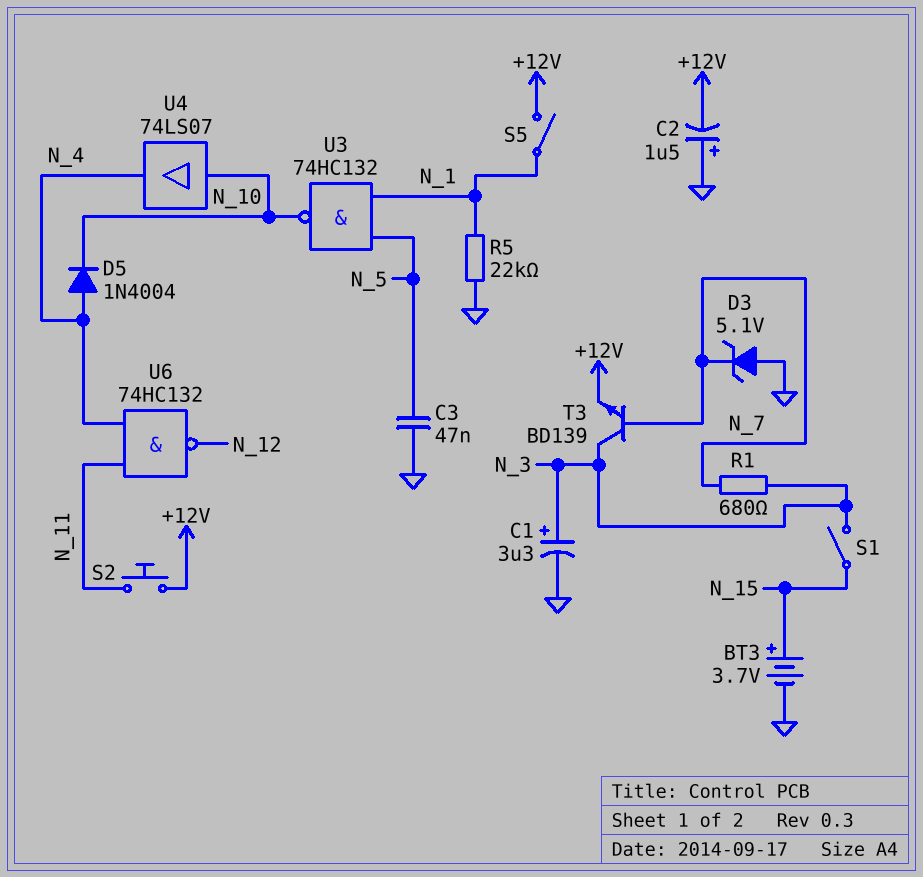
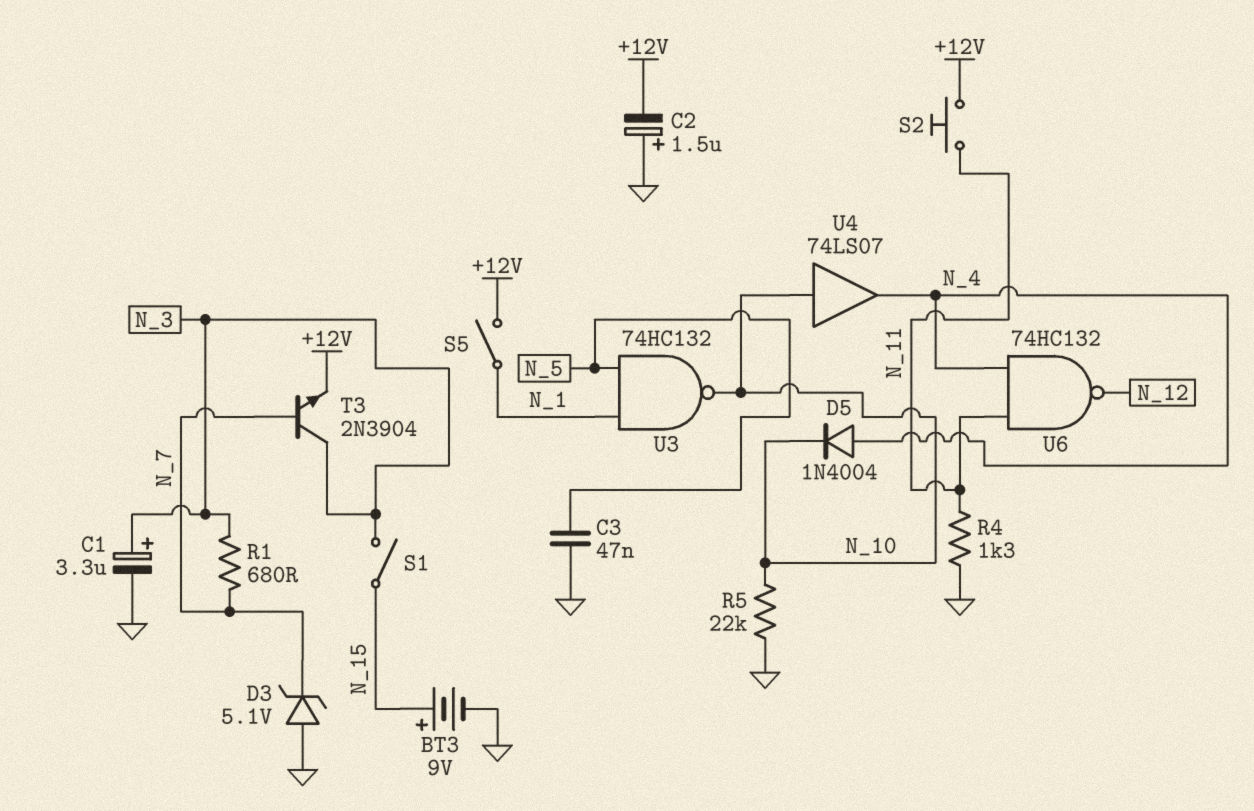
BT3: 3.7V (plus N_15, minus GND) -> 9V (plus N_15, minus GND)
R4: none -> 1.3k (GND, N_11)
R5: 22k (GND, N_1) -> 22k (GND, N_10)
T3: NPN BD139 (B N_7, C N_3, E +12V) -> NPN 2N3904 (B N_7, C N_3, E +12V)

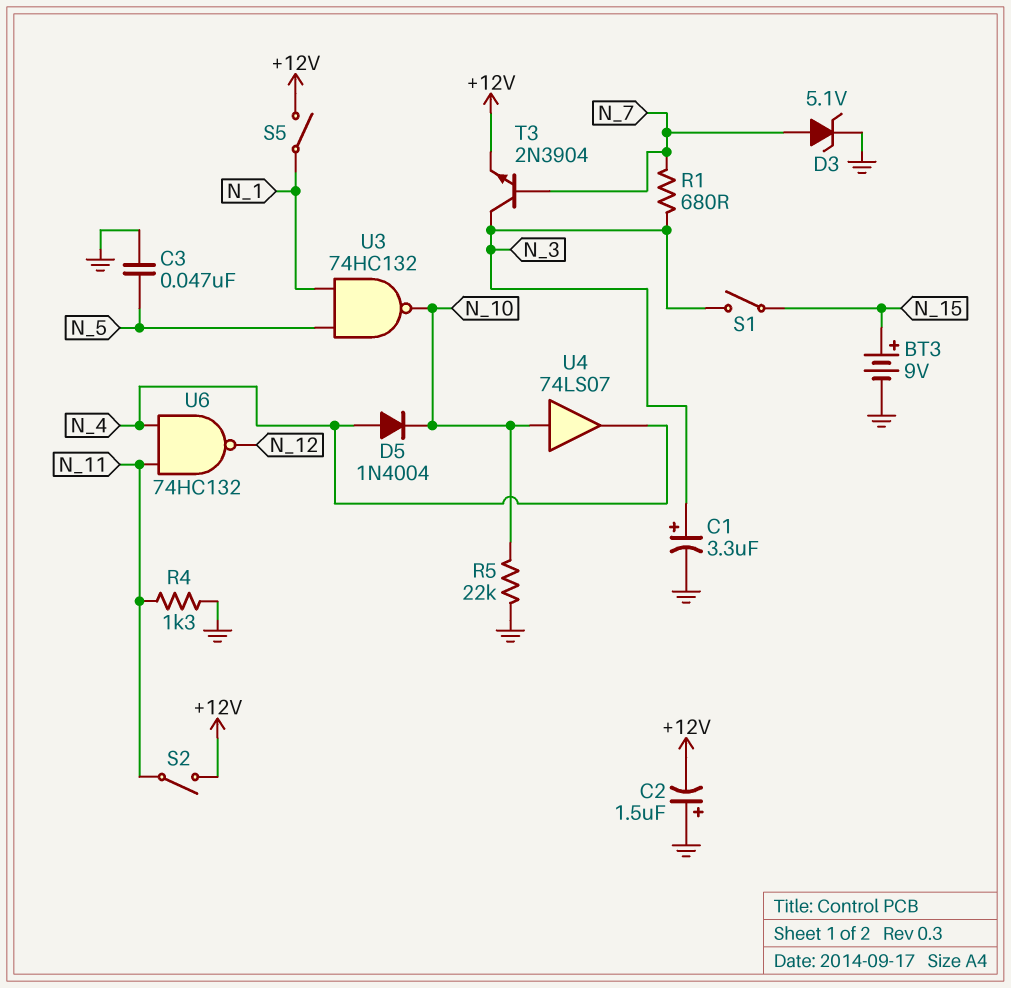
D3: zener 5.1V (A GND, K N_7) -> zener 5.1V (A N_7, K GND)
S2: button (+12V, N_11) -> switch (+12V, N_11)

